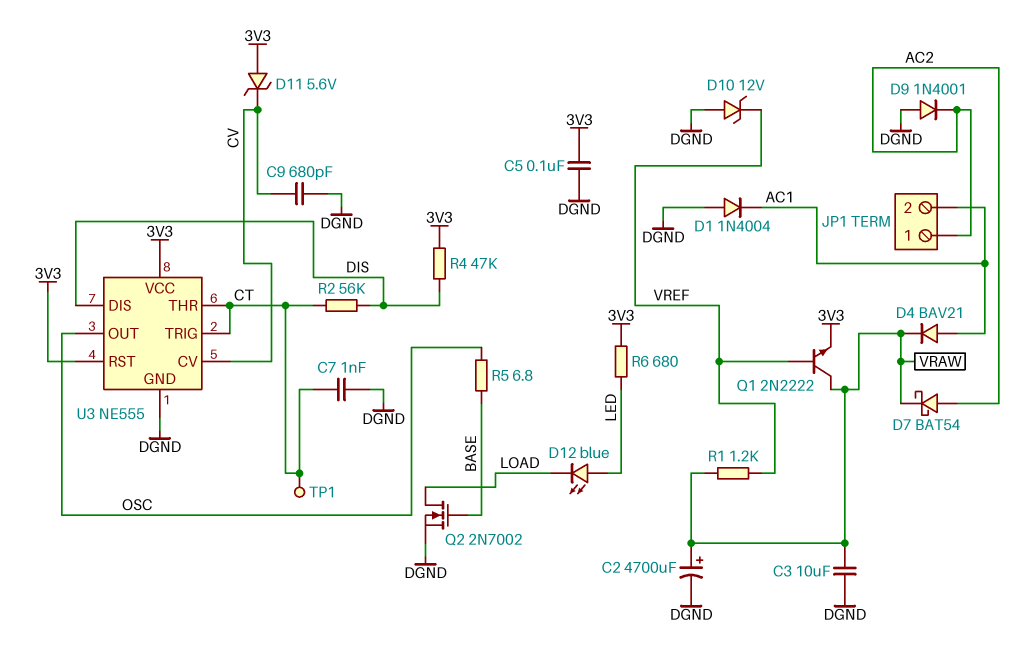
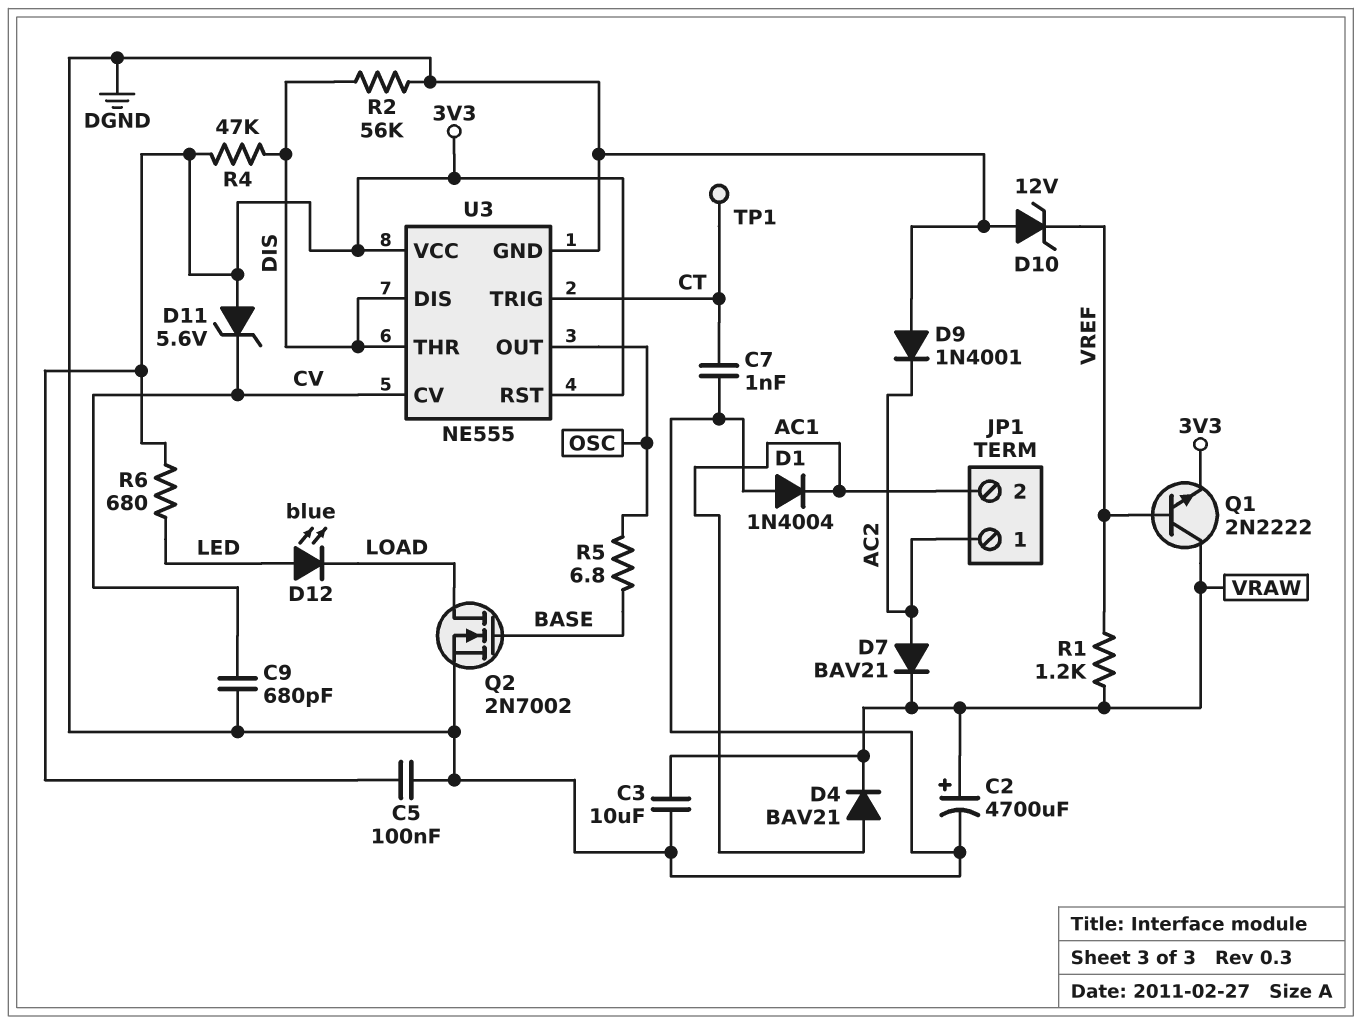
D7: schottky BAT54 (A AC2, K VRAW) -> diode BAV21 (A AC2, K VRAW)
R2: 56k (CT, DIS) -> 56k (DGND, DIS)
U3 pin THR: CT -> DIS

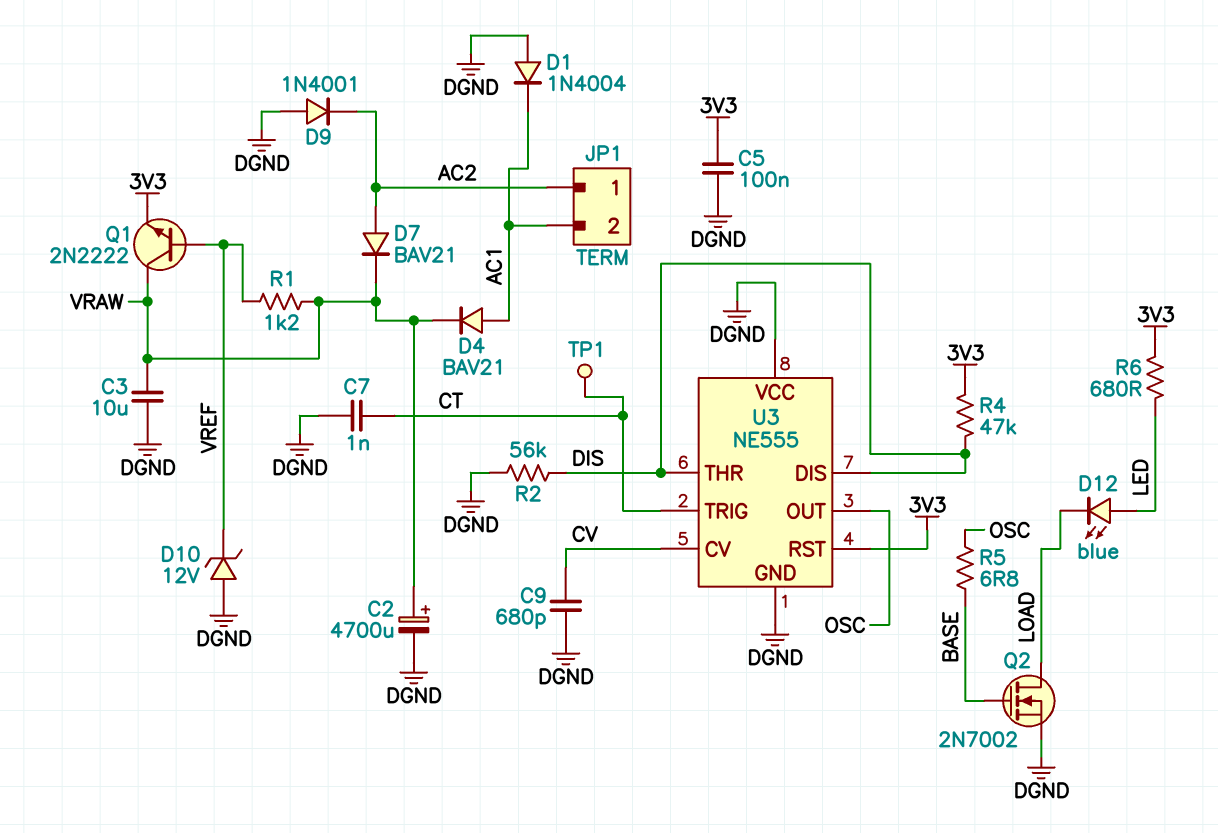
D11: zener 5.6V (A 3V3, K CV) -> none
U3 pin VCC: 3V3 -> DGND

